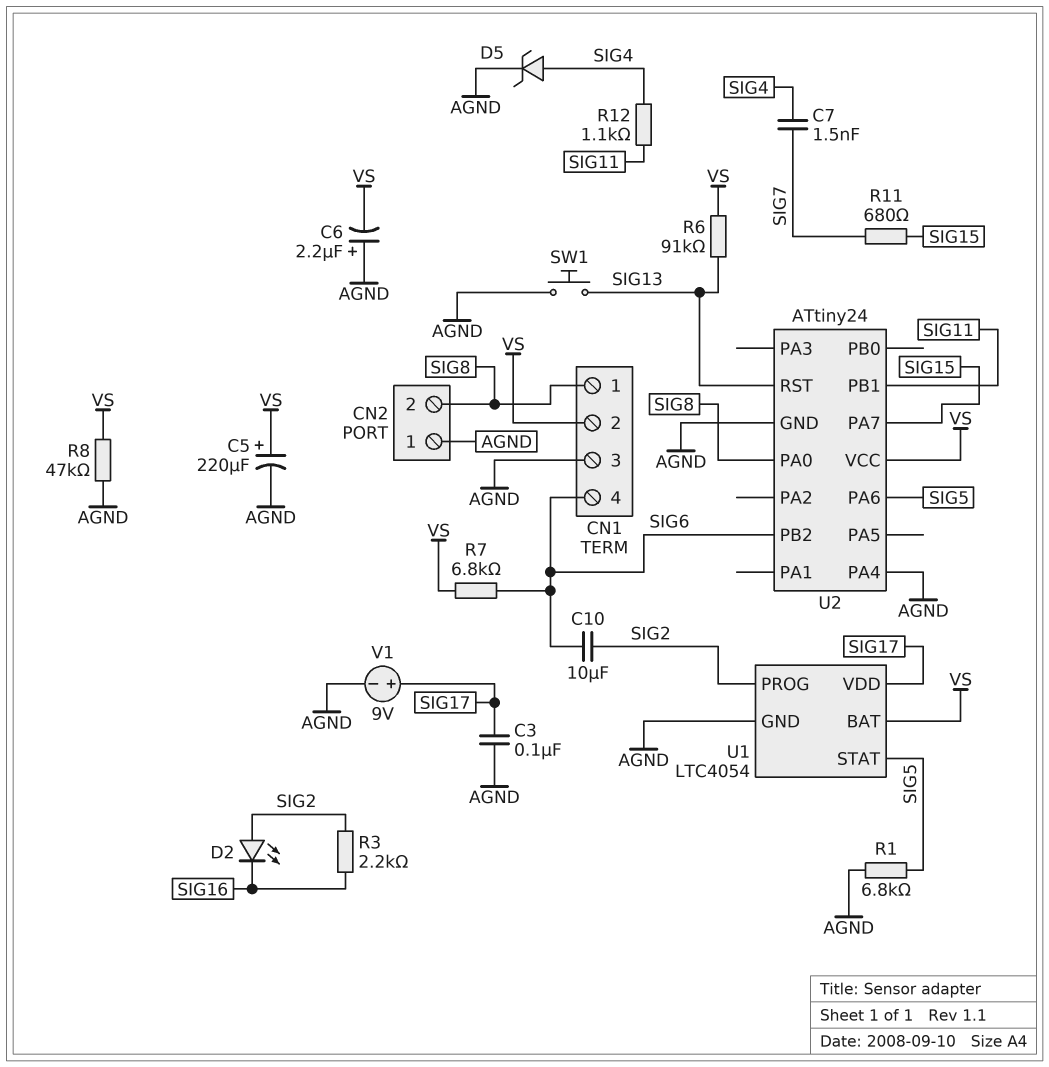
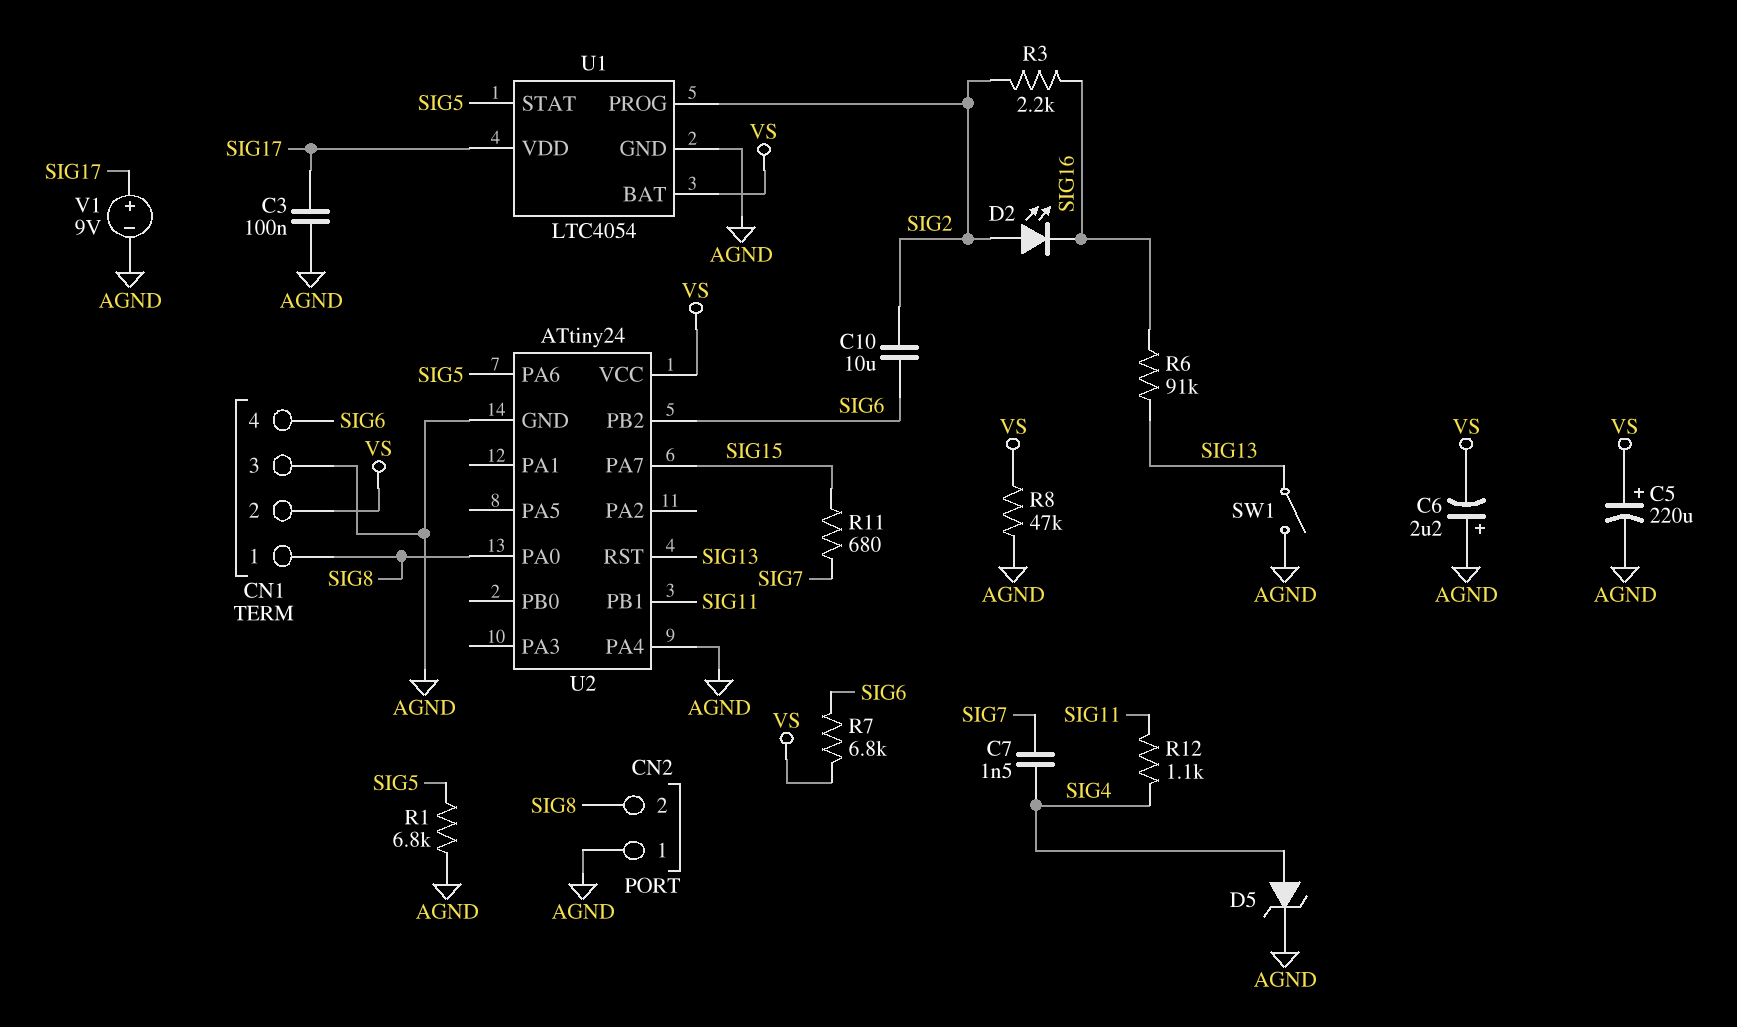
R6: 91k (SIG13, VS) -> 91k (SIG13, SIG16)
SW1: button (AGND, SIG13) -> switch (AGND, SIG13)

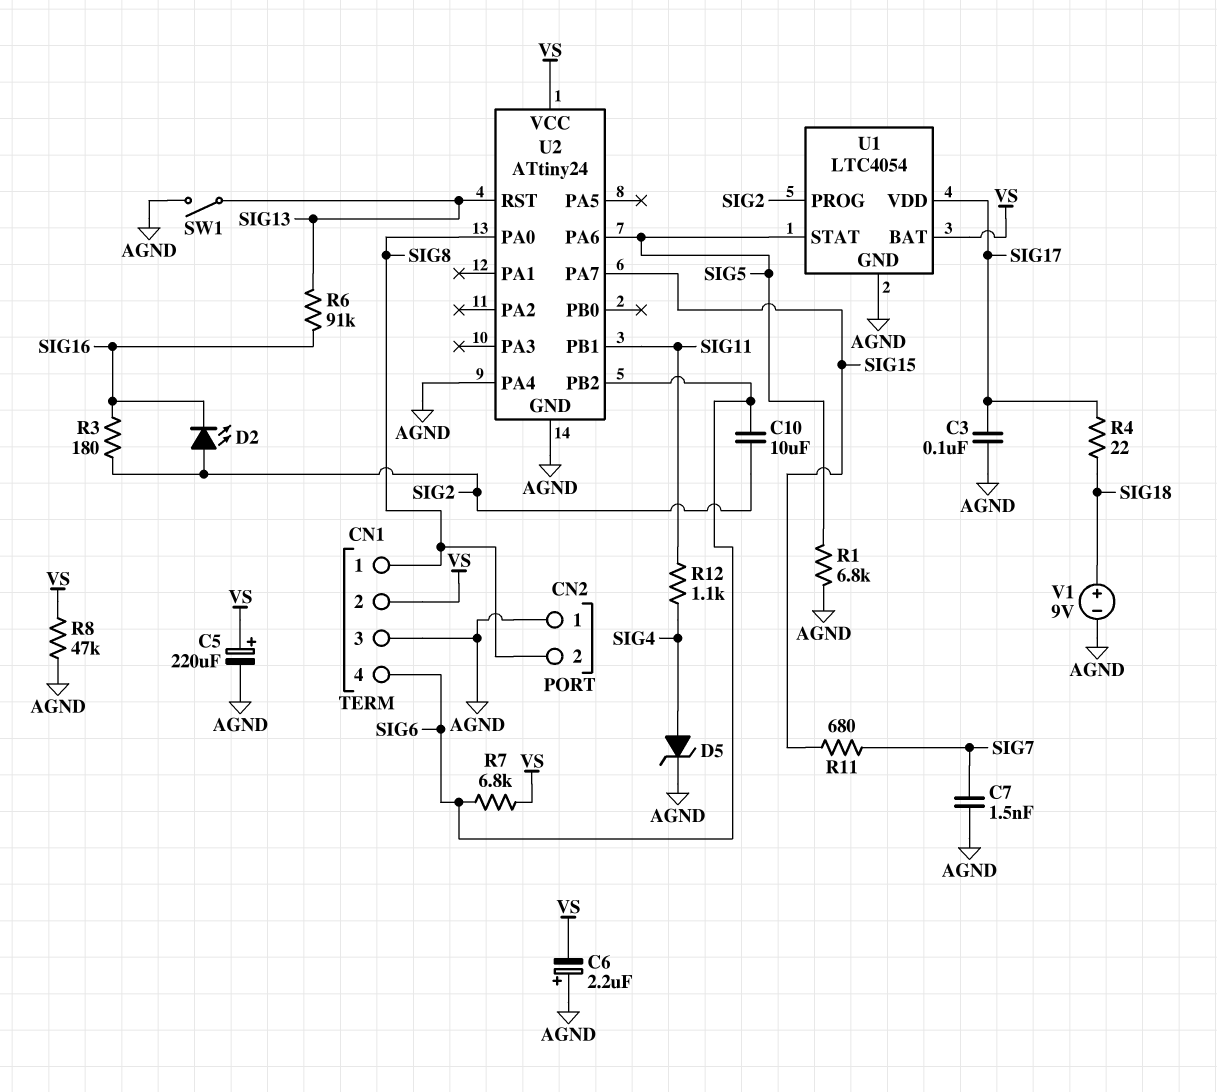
C7: 1.5nF (SIG4, SIG7) -> 1.5nF (AGND, SIG7)
R3: 2.2k (SIG2, SIG16) -> 180 (SIG2, SIG16)
R4: none -> 22 (SIG17, SIG18)
V1: 9V (plus SIG17, minus AGND) -> 9V (plus SIG18, minus AGND)

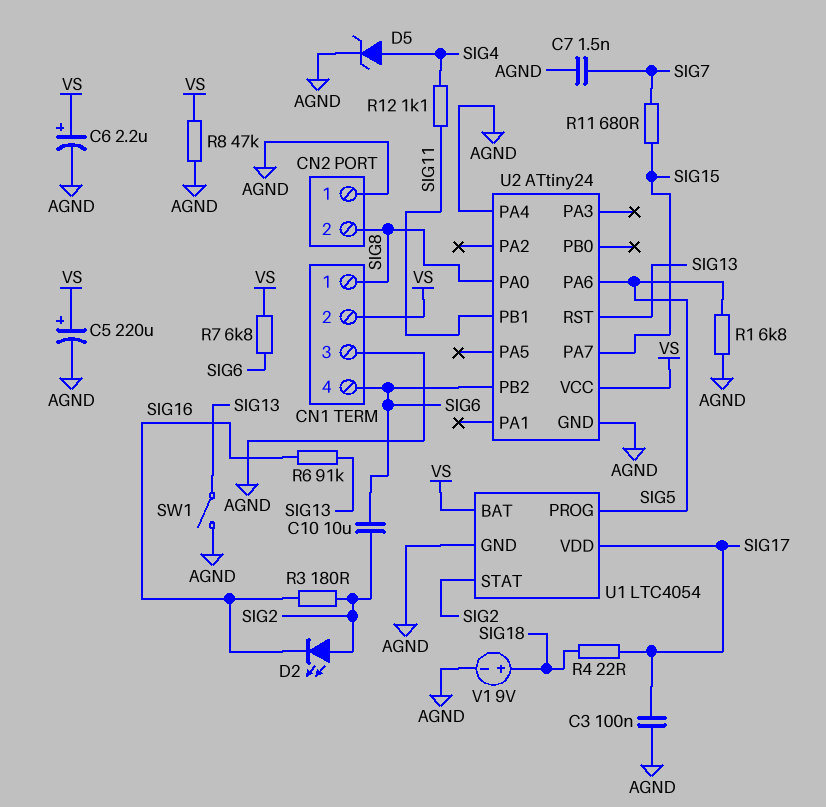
C6: 2.2uF (plus AGND, minus VS) -> 2.2uF (plus VS, minus AGND)
U1 pin PROG: SIG2 -> SIG5
U1 pin STAT: SIG5 -> SIG2

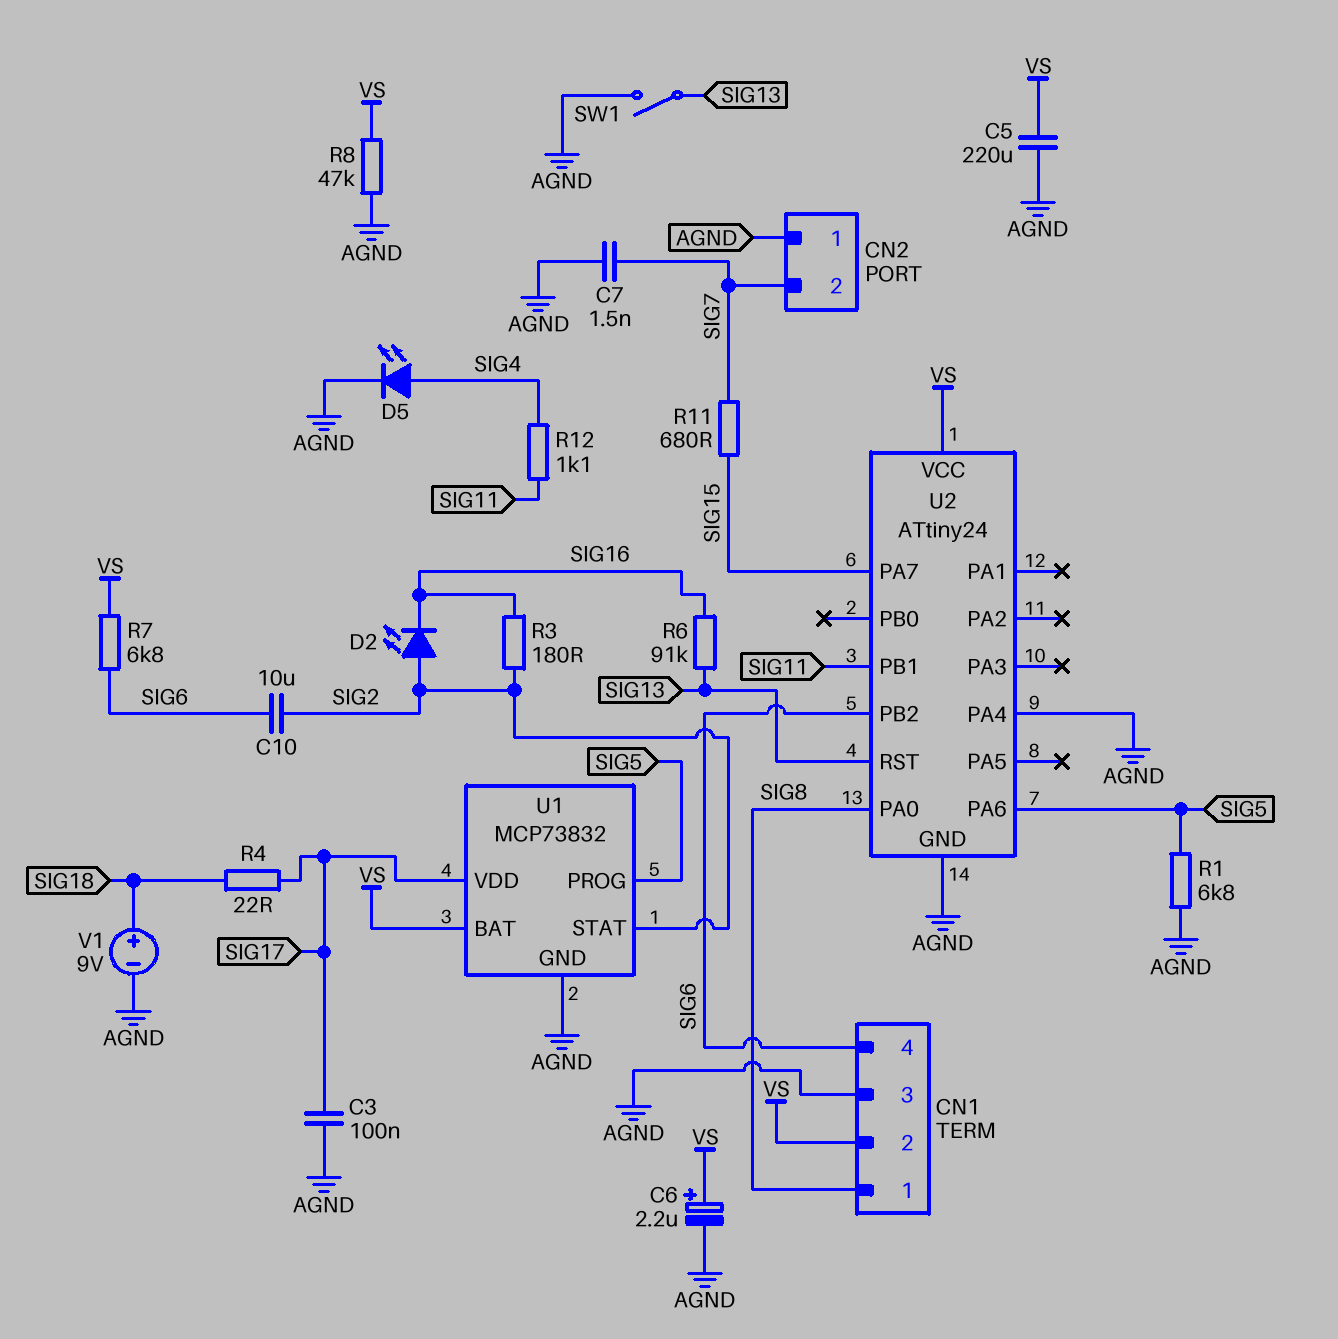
C5: 220uF (plus VS, minus AGND) -> 220uF (AGND, VS)
CN2 pin 2: SIG8 -> SIG7
D5: zener (A SIG4, K AGND) -> LED (A SIG4, K AGND)
U1: LTC4054 -> MCP73832

